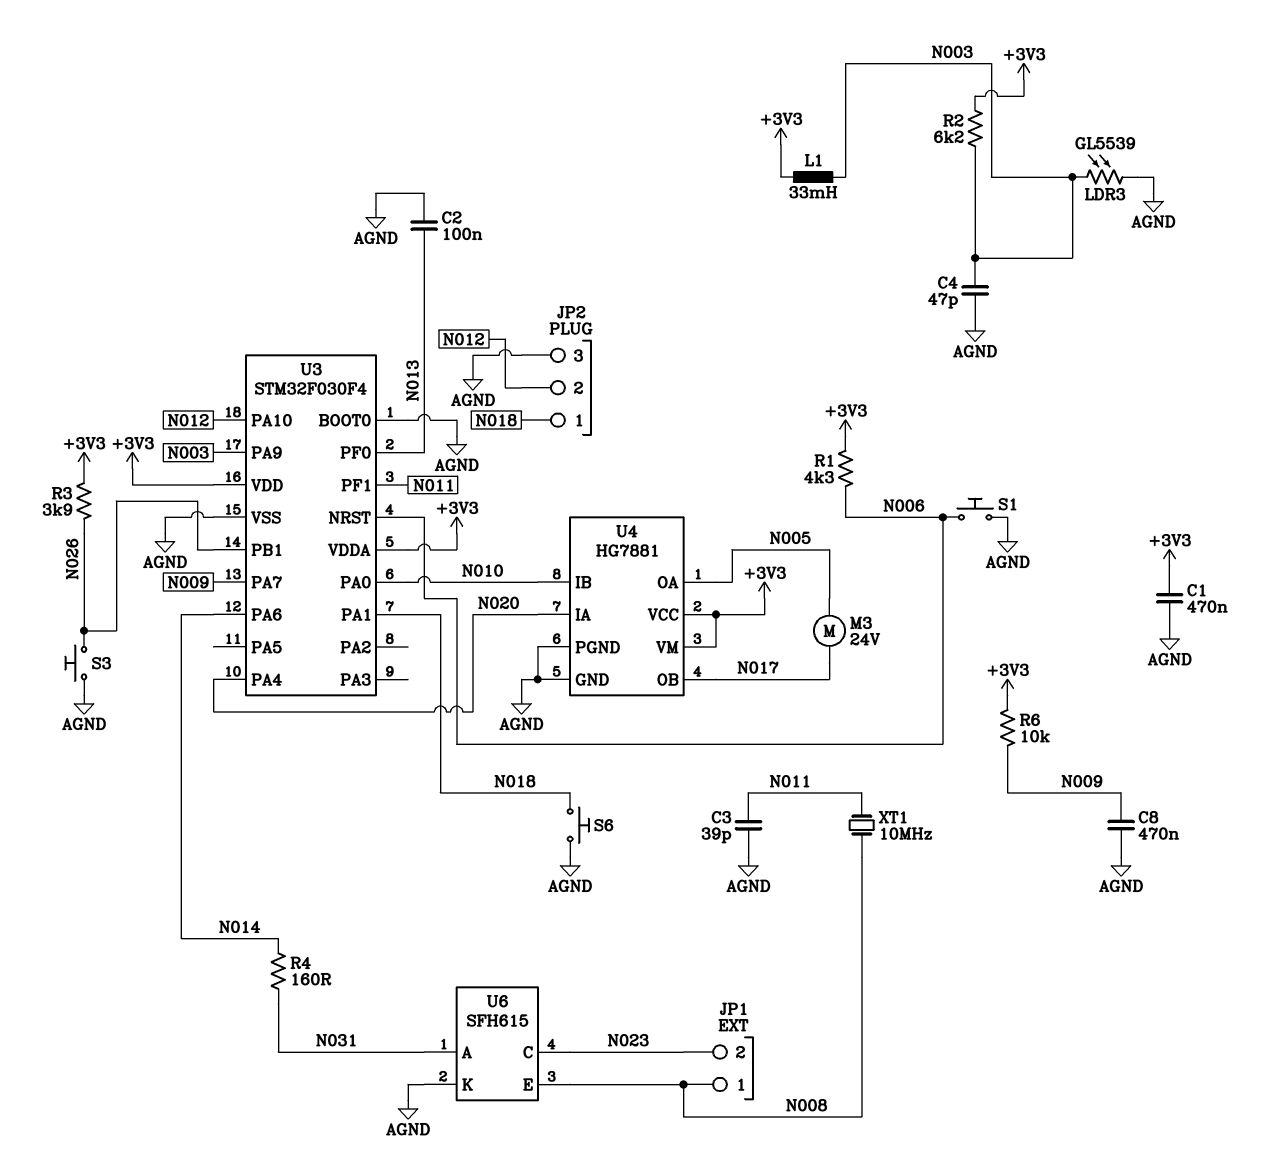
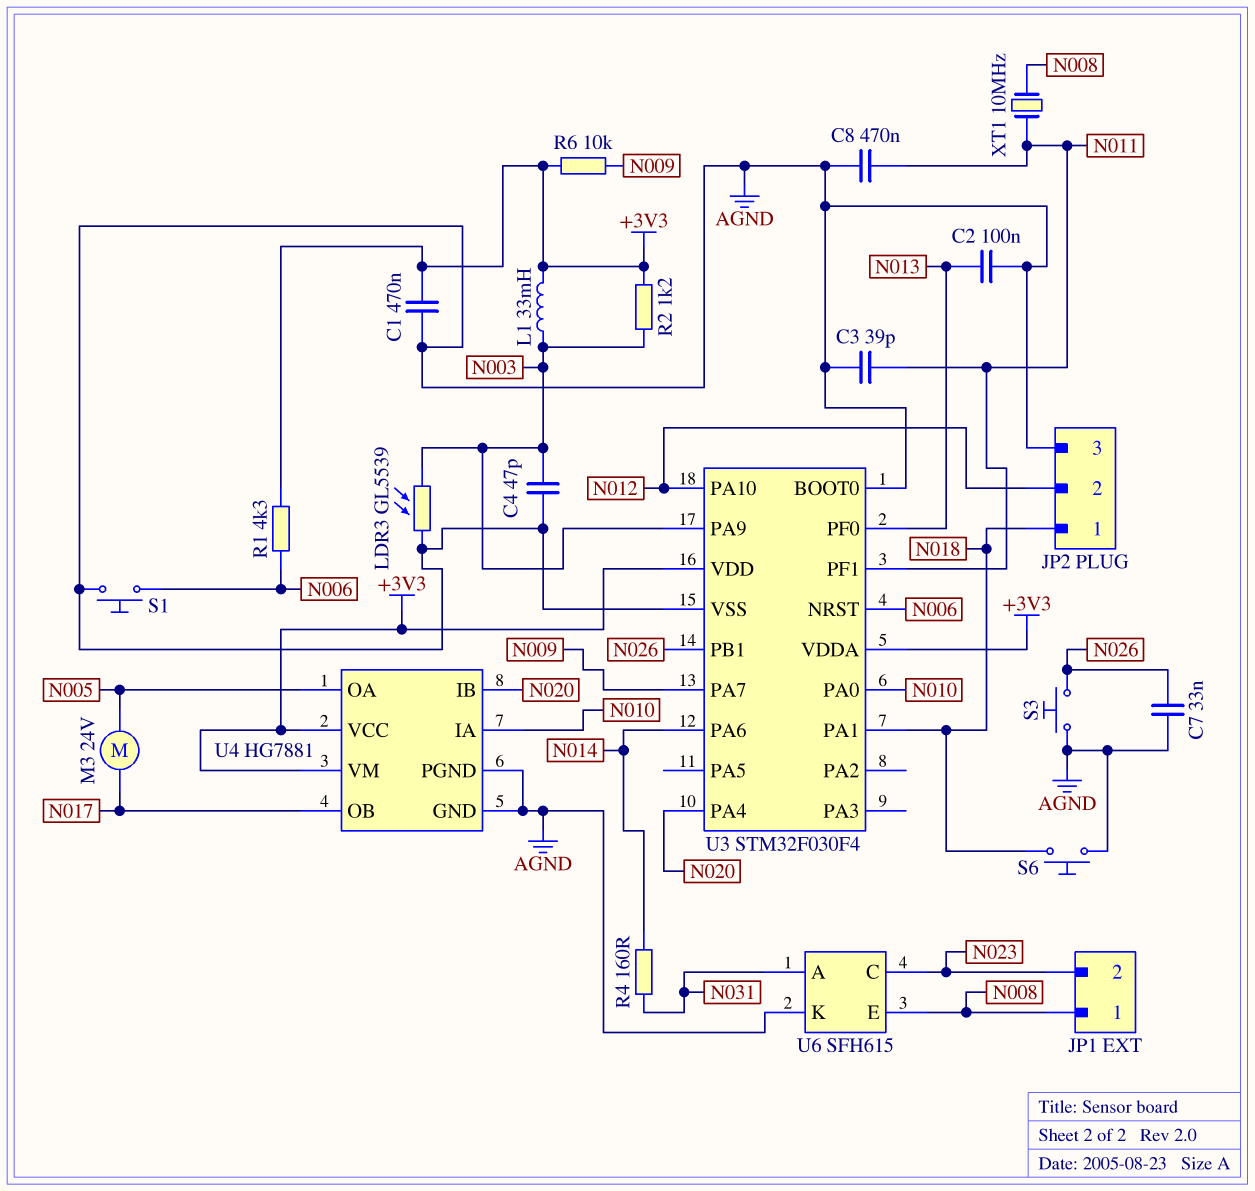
C7: none -> 33nF (AGND, N026)
C8: 470nF (AGND, N009) -> 470nF (AGND, N011)
R2: 6.2k (+3V3, N003) -> 1.2k (+3V3, N003)
R3: 3.9k (+3V3, N026) -> none
U4 pin IA: N020 -> N010
U4 pin IB: N010 -> N020

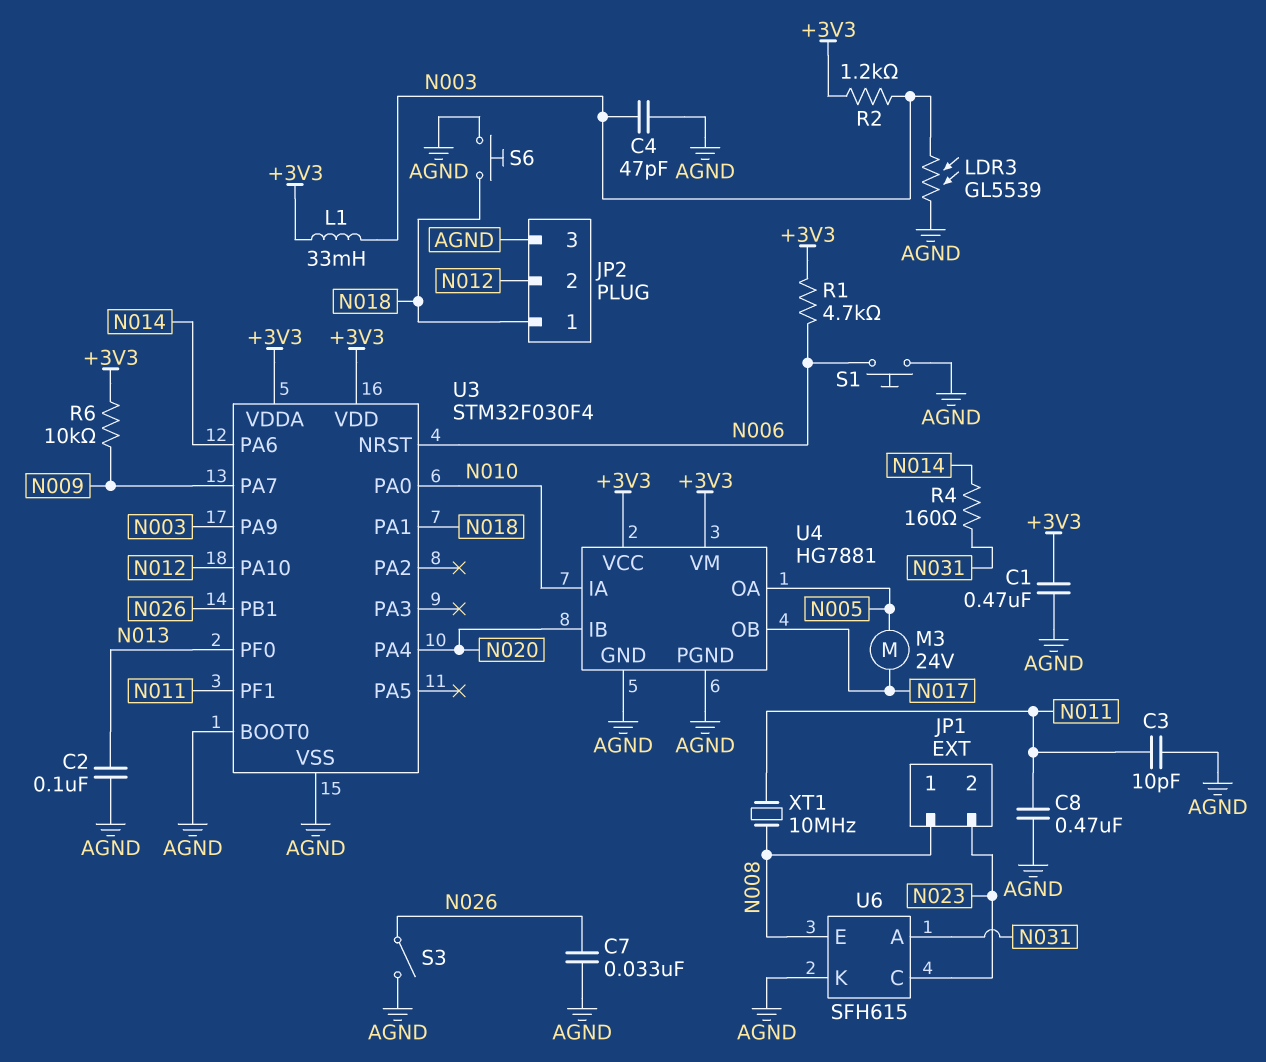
C3: 39pF (AGND, N011) -> 10pF (AGND, N011)
R1: 4.3k (+3V3, N006) -> 4.7k (+3V3, N006)
S3: button (AGND, N026) -> switch (AGND, N026)

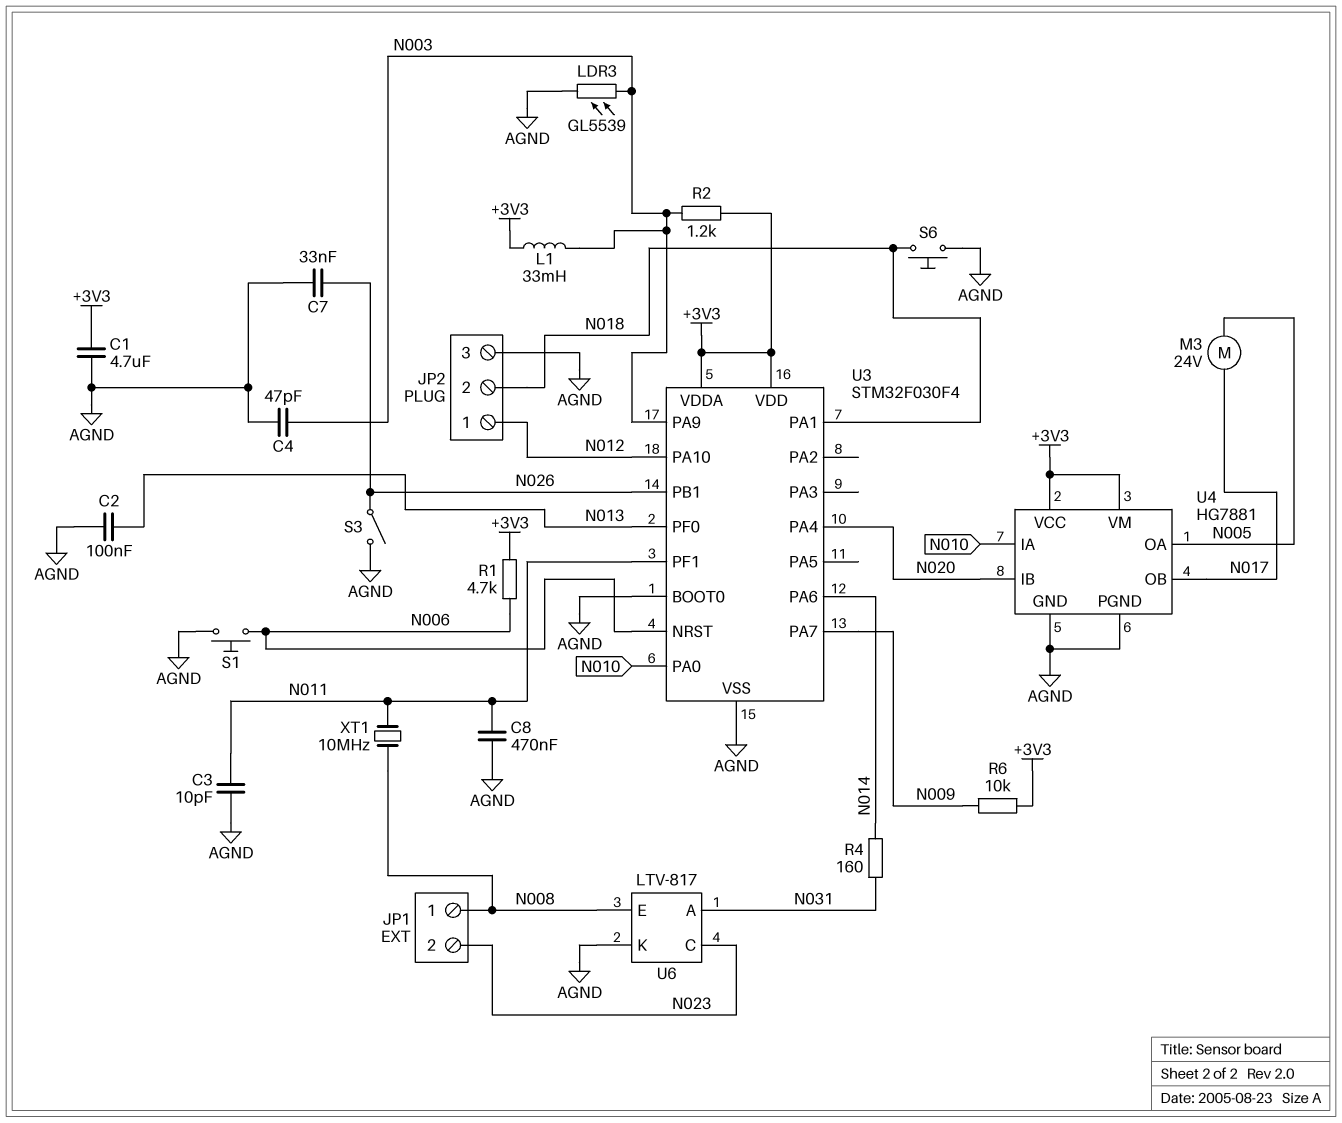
C1: 470nF (+3V3, AGND) -> 4.7uF (+3V3, AGND)
JP2 pin 1: N018 -> N012
JP2 pin 2: N012 -> N018
U6: SFH615 -> LTV-817

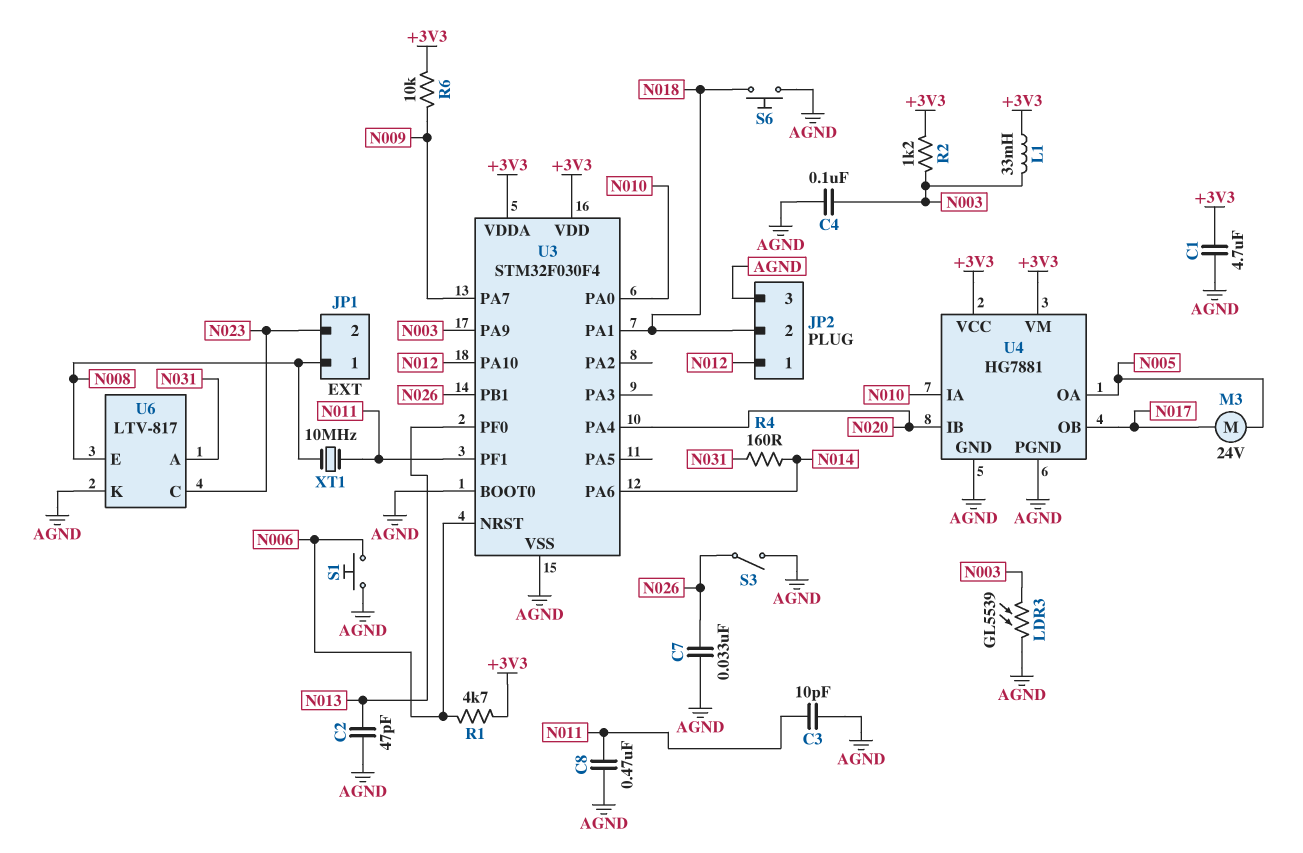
C2: 100nF (AGND, N013) -> 47pF (AGND, N013)
C4: 47pF (AGND, N003) -> 100nF (AGND, N003)

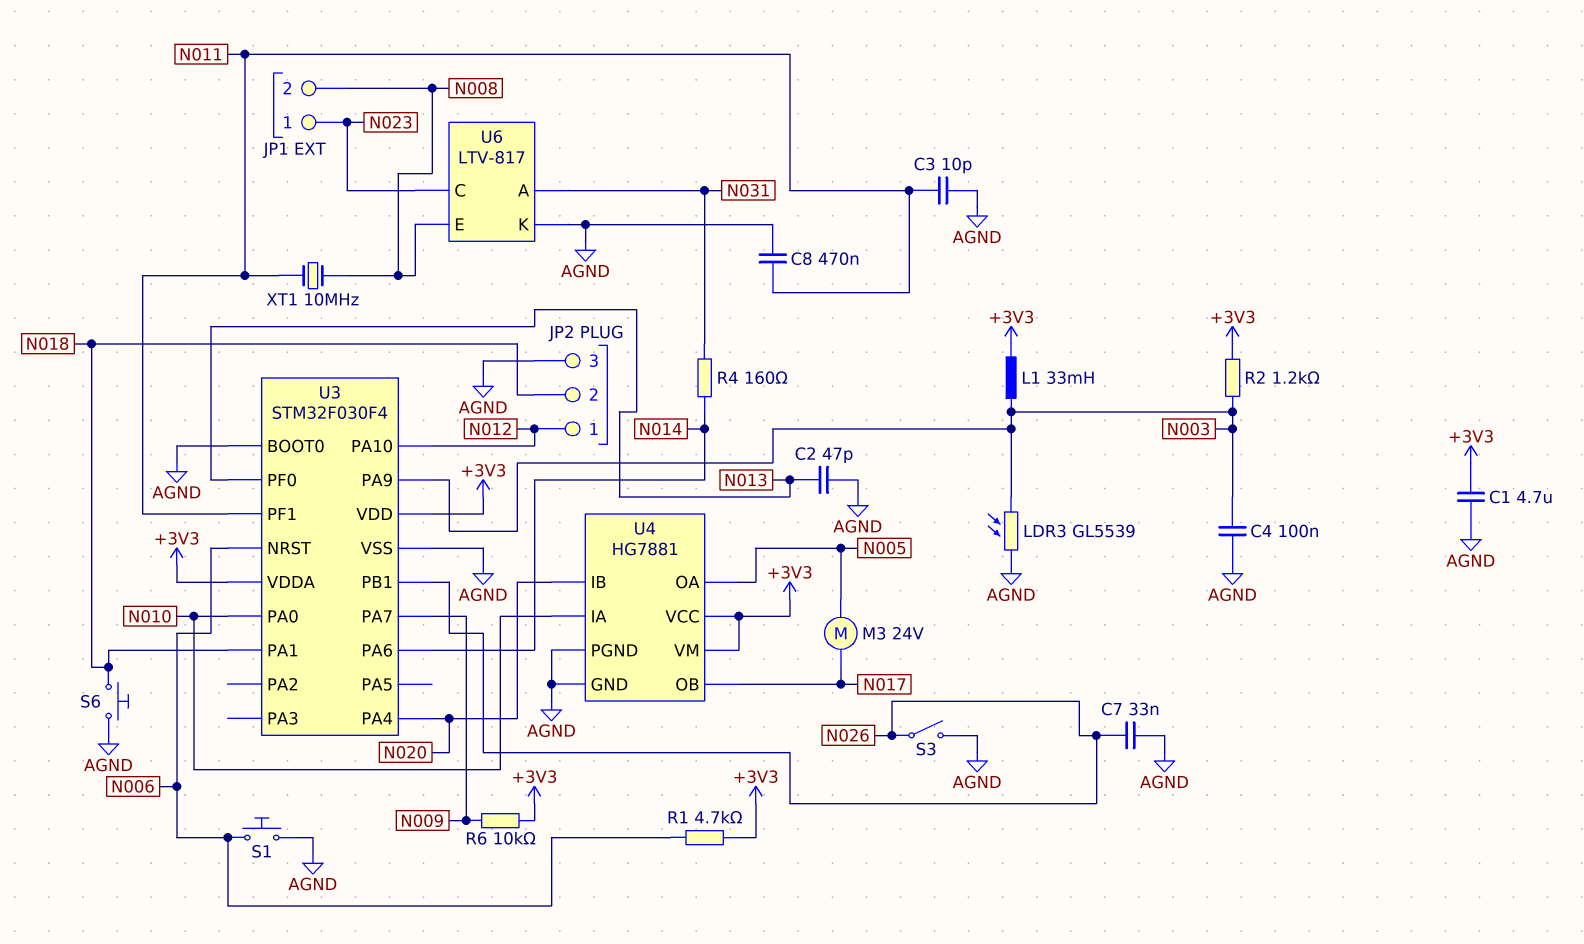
JP1 pin 1: N008 -> N023
JP1 pin 2: N023 -> N008

